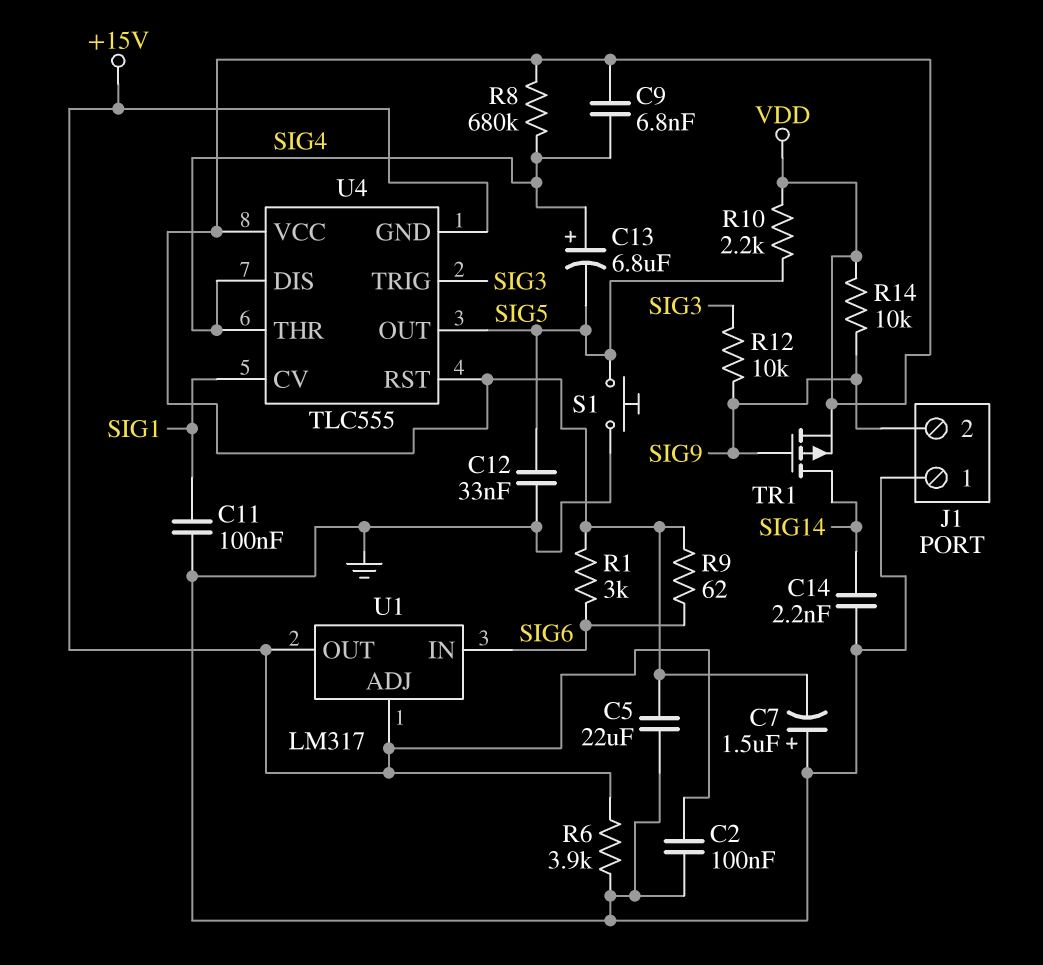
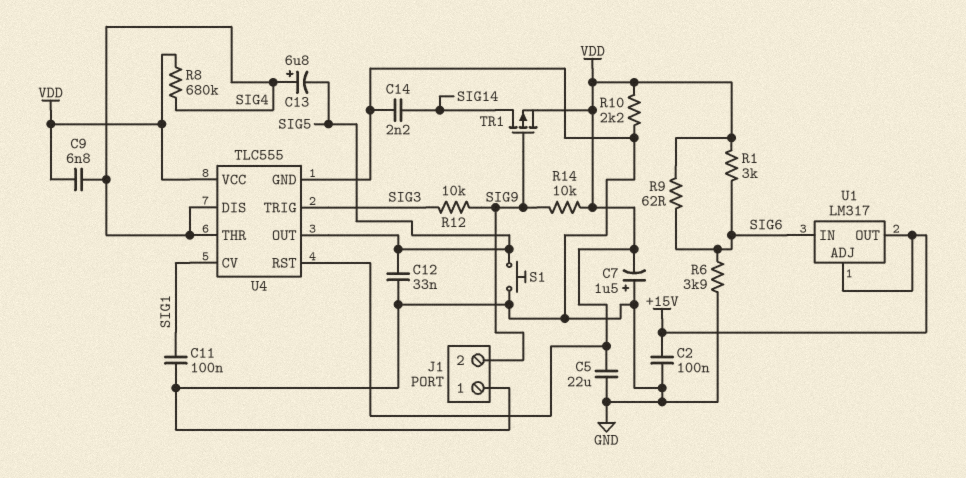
R6: 3.9k (+15V, GND) -> 3.9k (GND, SIG6)
R10: 2.2k (SIG5, VDD) -> 2.2k (GND, VDD)
U4 pin GND: +15V -> GND

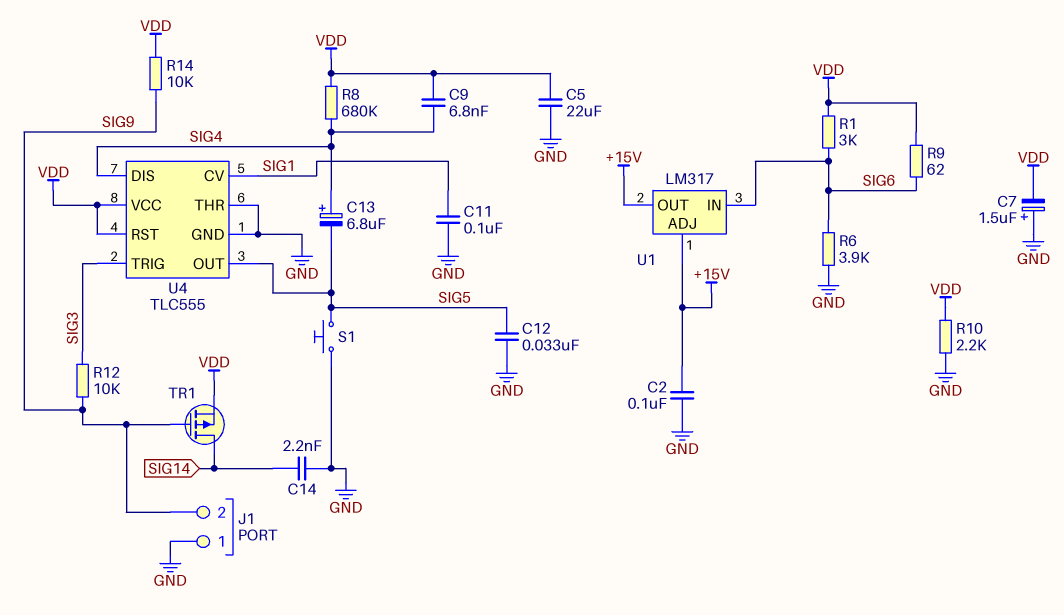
U4 pin THR: SIG4 -> GND

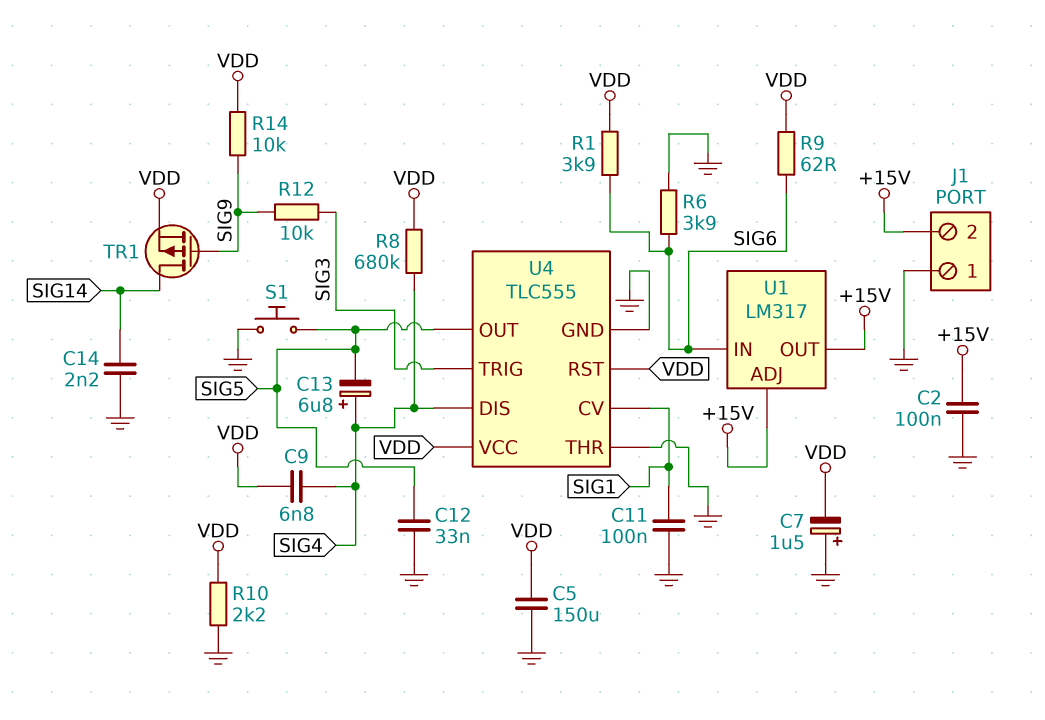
C5: 22uF (GND, VDD) -> 150uF (GND, VDD)
J1 pin 2: SIG9 -> +15V
R1: 3k (SIG6, VDD) -> 3.9k (SIG6, VDD)

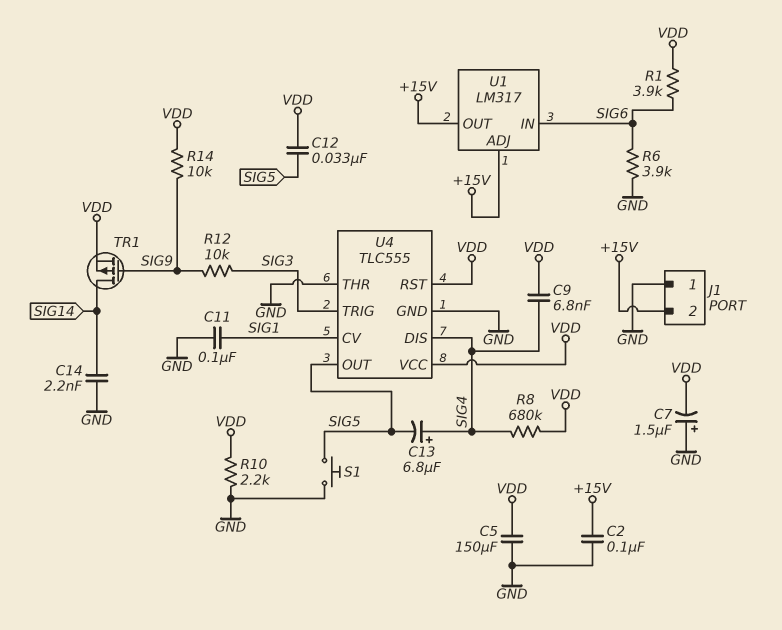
C12: 33nF (GND, SIG5) -> 33nF (SIG5, VDD)
R9: 62 (SIG6, VDD) -> none

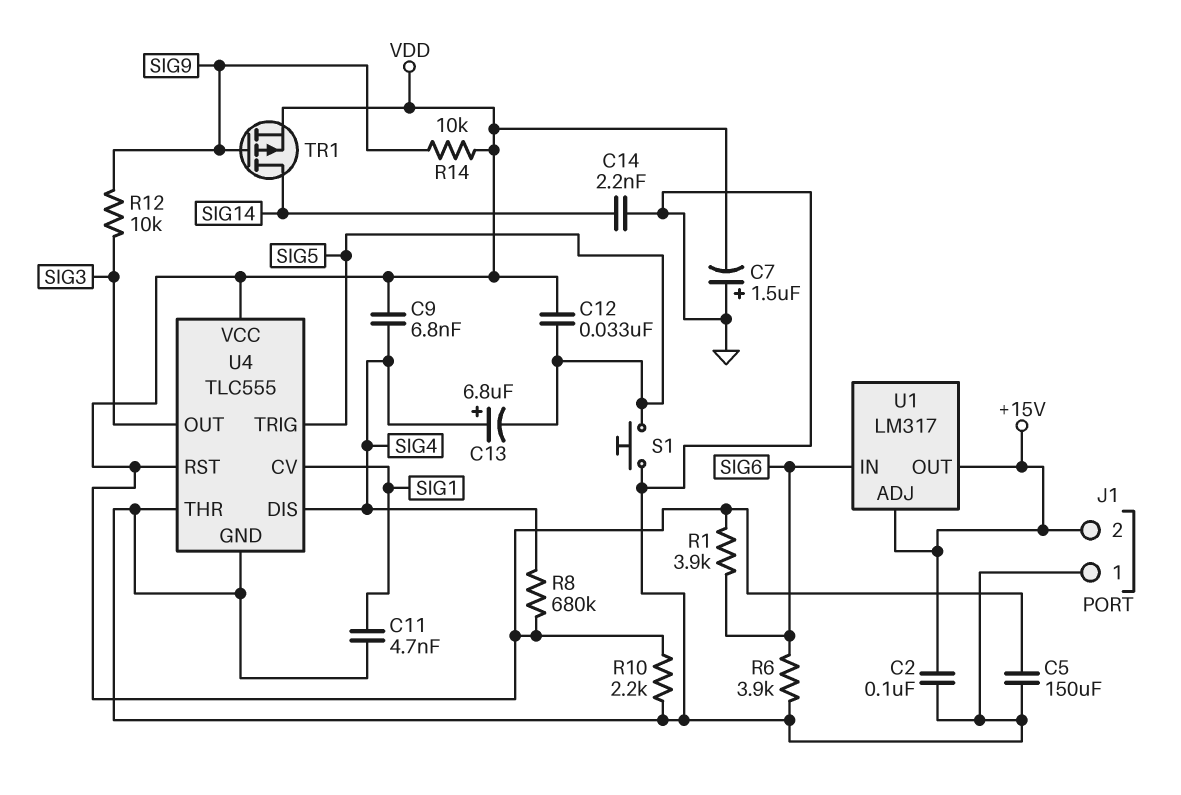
C11: 100nF (GND, SIG1) -> 4.7nF (GND, SIG1)
U4 pin OUT: SIG5 -> SIG3
U4 pin TRIG: SIG3 -> SIG5

